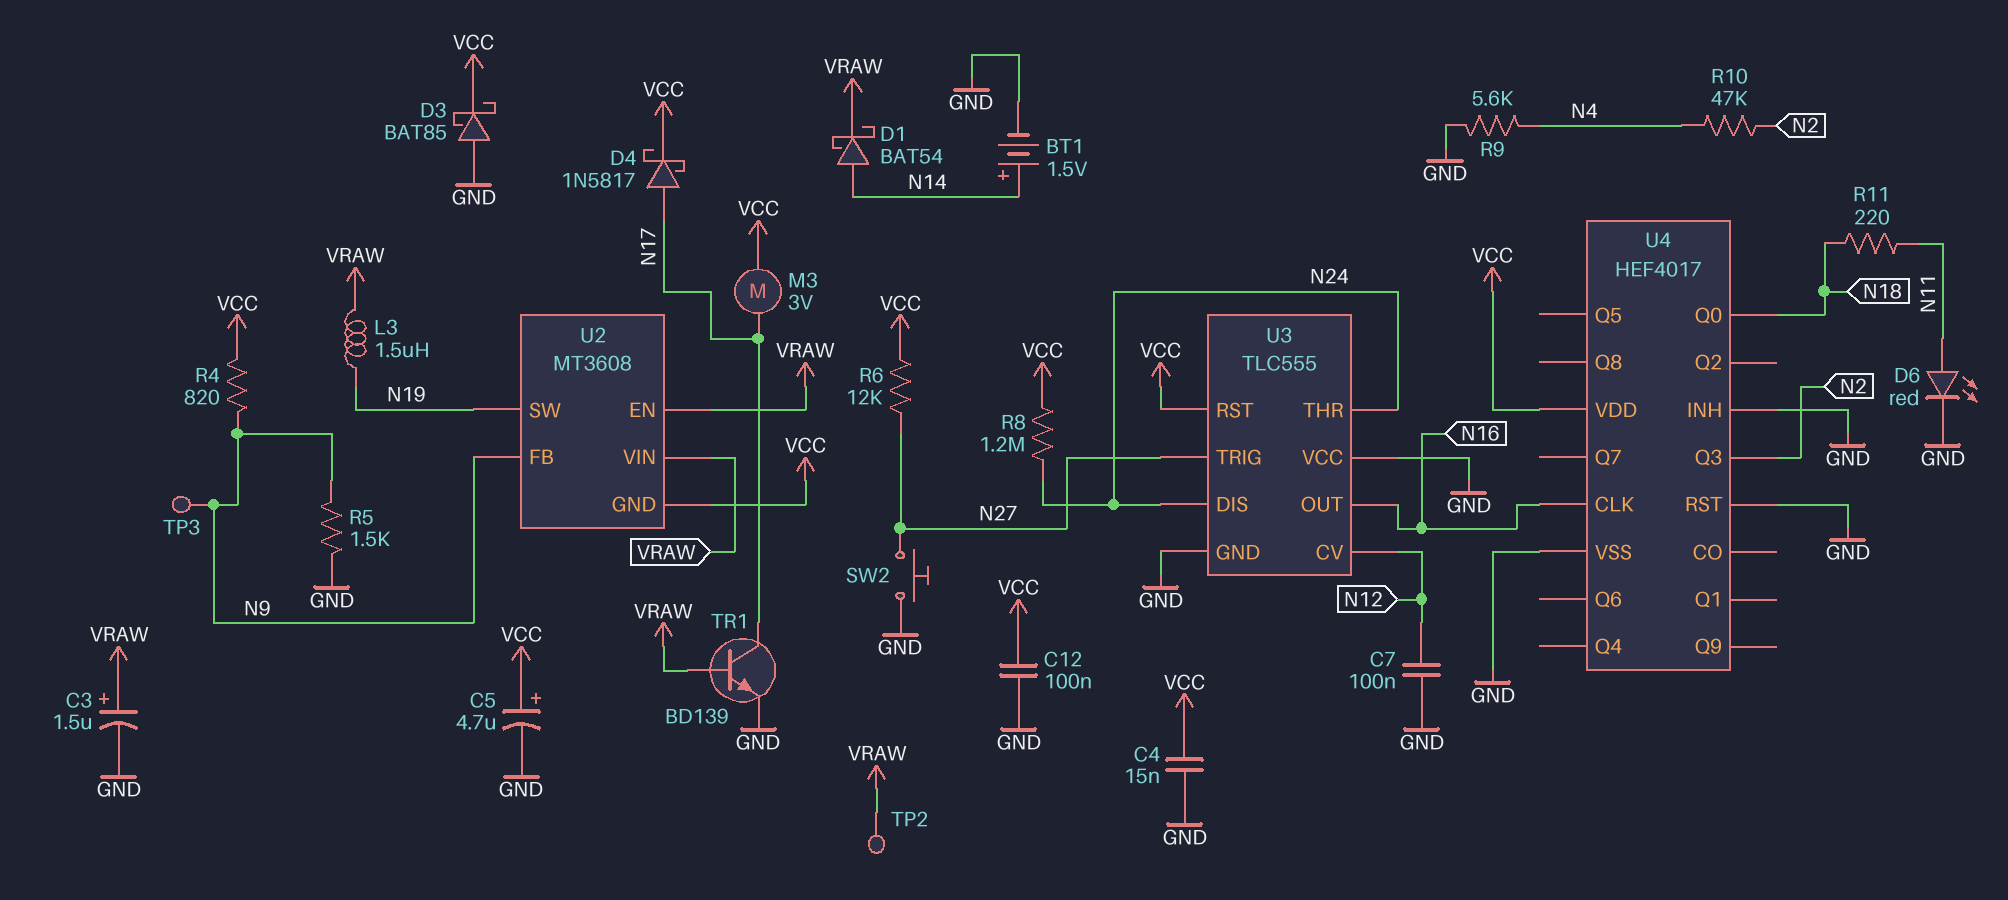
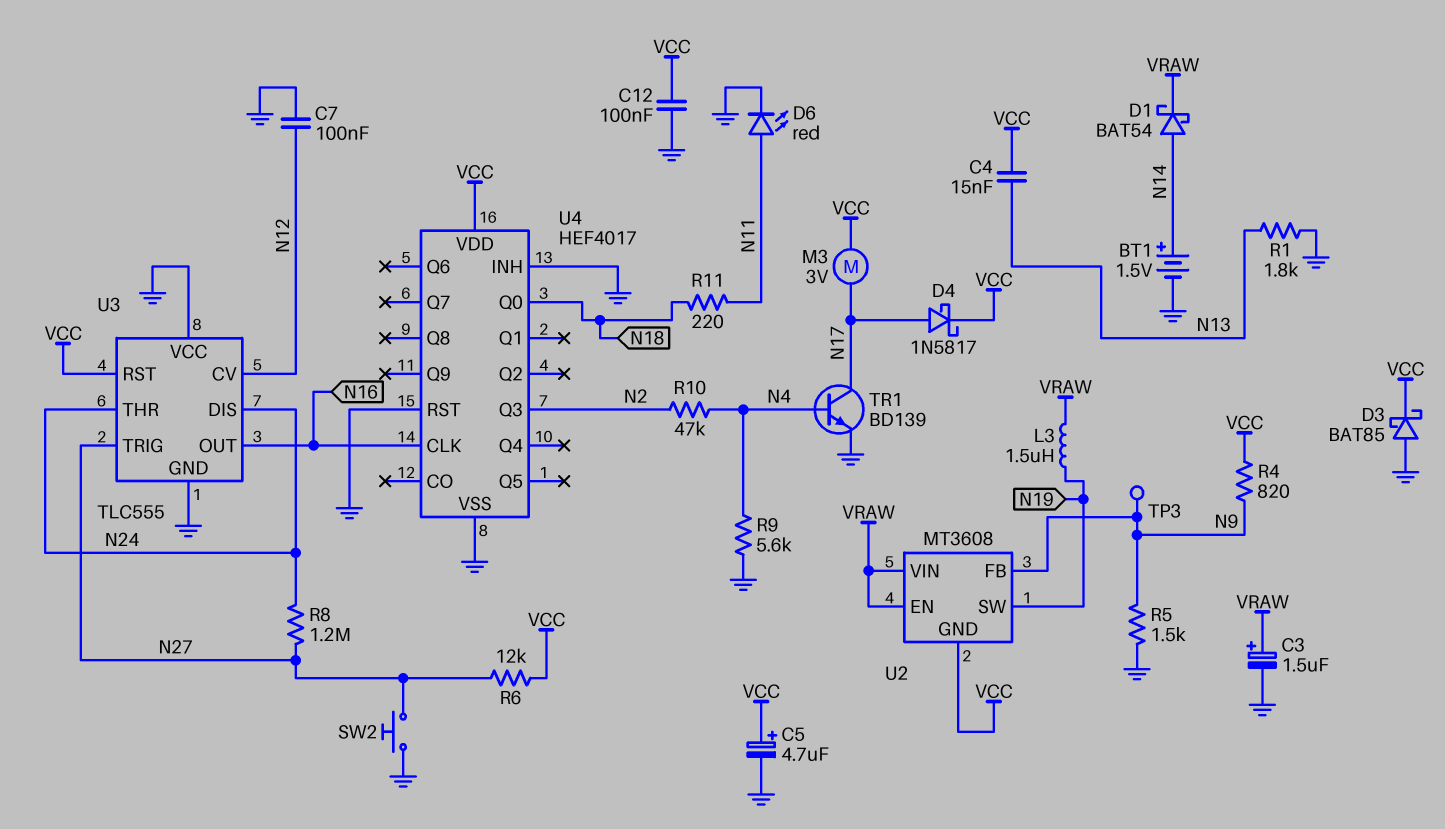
C4: 15nF (GND, VCC) -> 15nF (N13, VCC)
R1: none -> 1.8k (GND, N13)
R8: 1.2M (N24, VCC) -> 1.2M (N24, N27)
TP2: test point (VRAW) -> none
TR1: NPN BD139 (B VRAW, C N17, E GND) -> NPN BD139 (B N4, C N17, E GND)

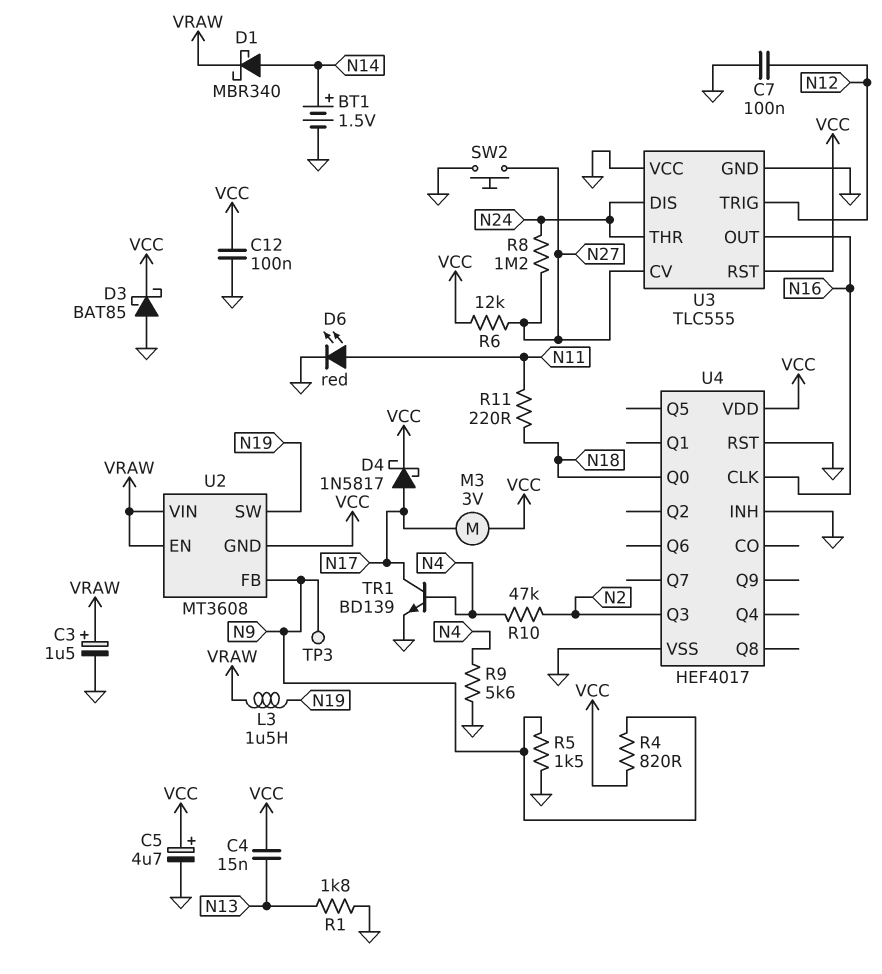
D1: schottky BAT54 (A N14, K VRAW) -> schottky MBR340 (A N14, K VRAW)
U3 pin CV: N12 -> N27
U3 pin TRIG: N27 -> N12

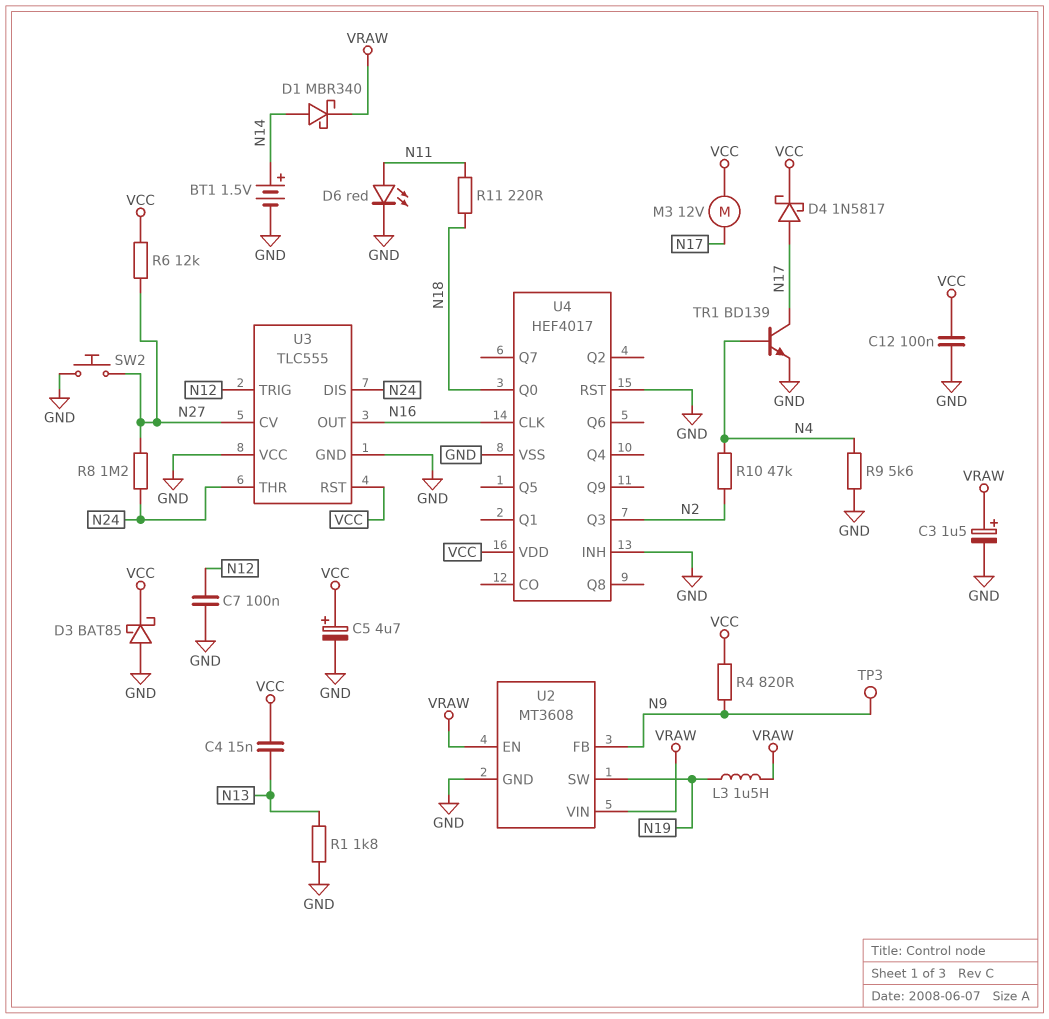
M3: motor 3V (N17, VCC) -> motor 12V (N17, VCC)
R5: 1.5k (GND, N9) -> none
U2 pin GND: VCC -> GND

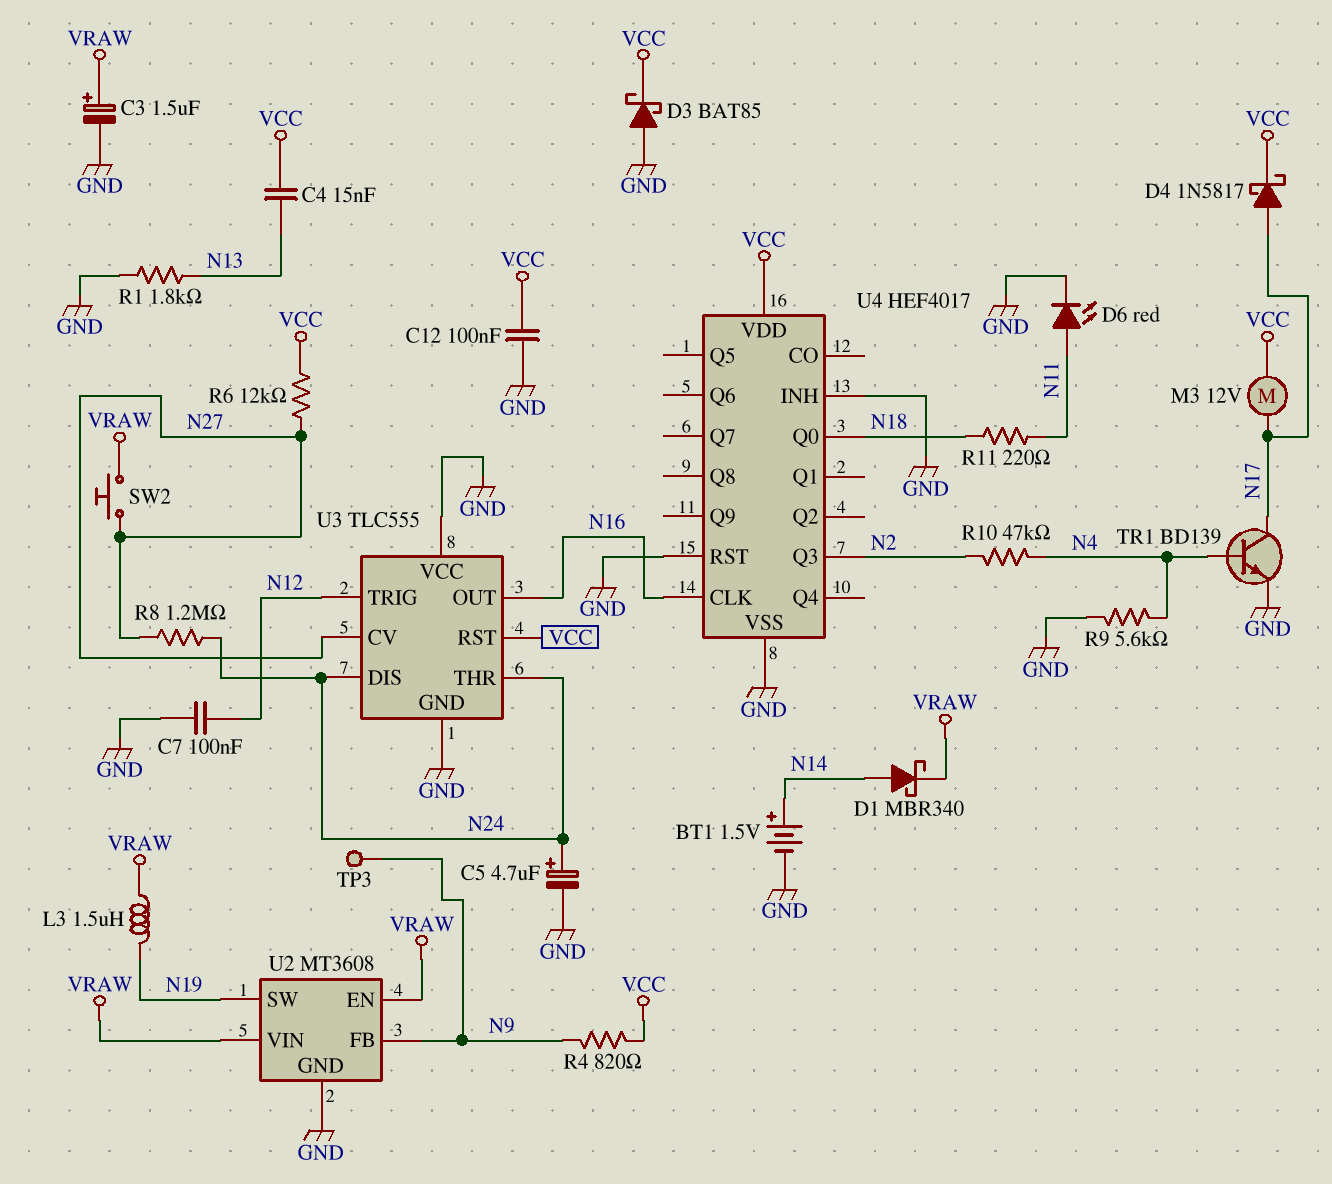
C5: 4.7uF (plus VCC, minus GND) -> 4.7uF (plus N24, minus GND)
SW2: button (GND, N27) -> button (N27, VRAW)

